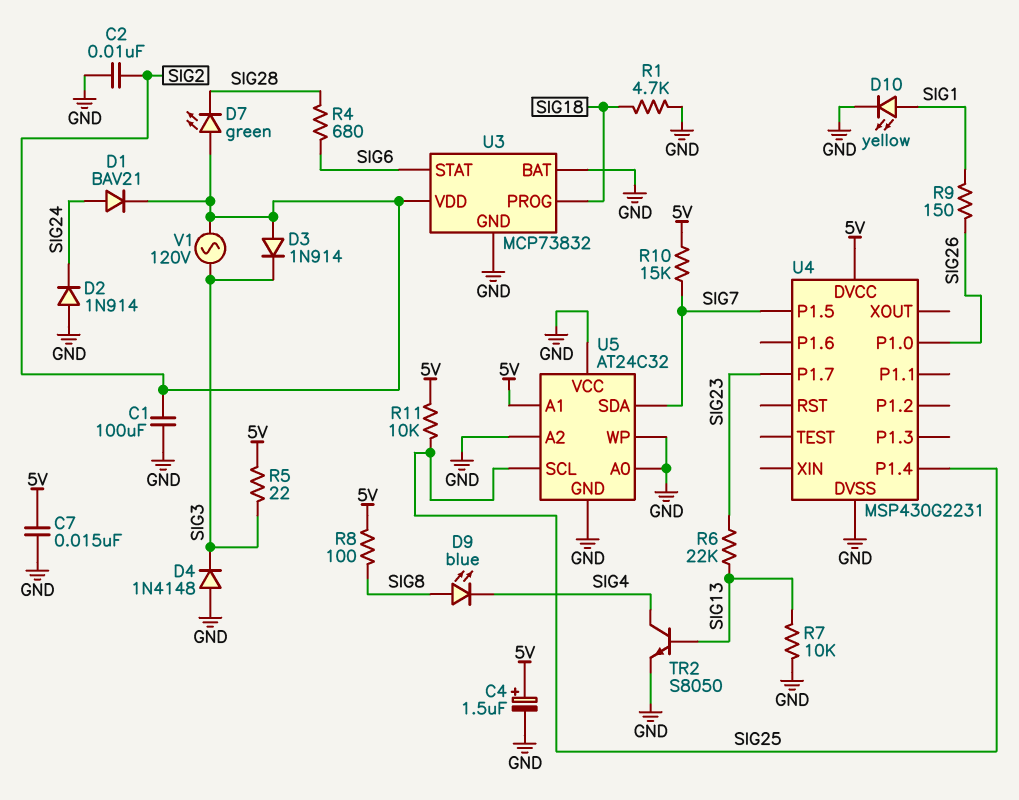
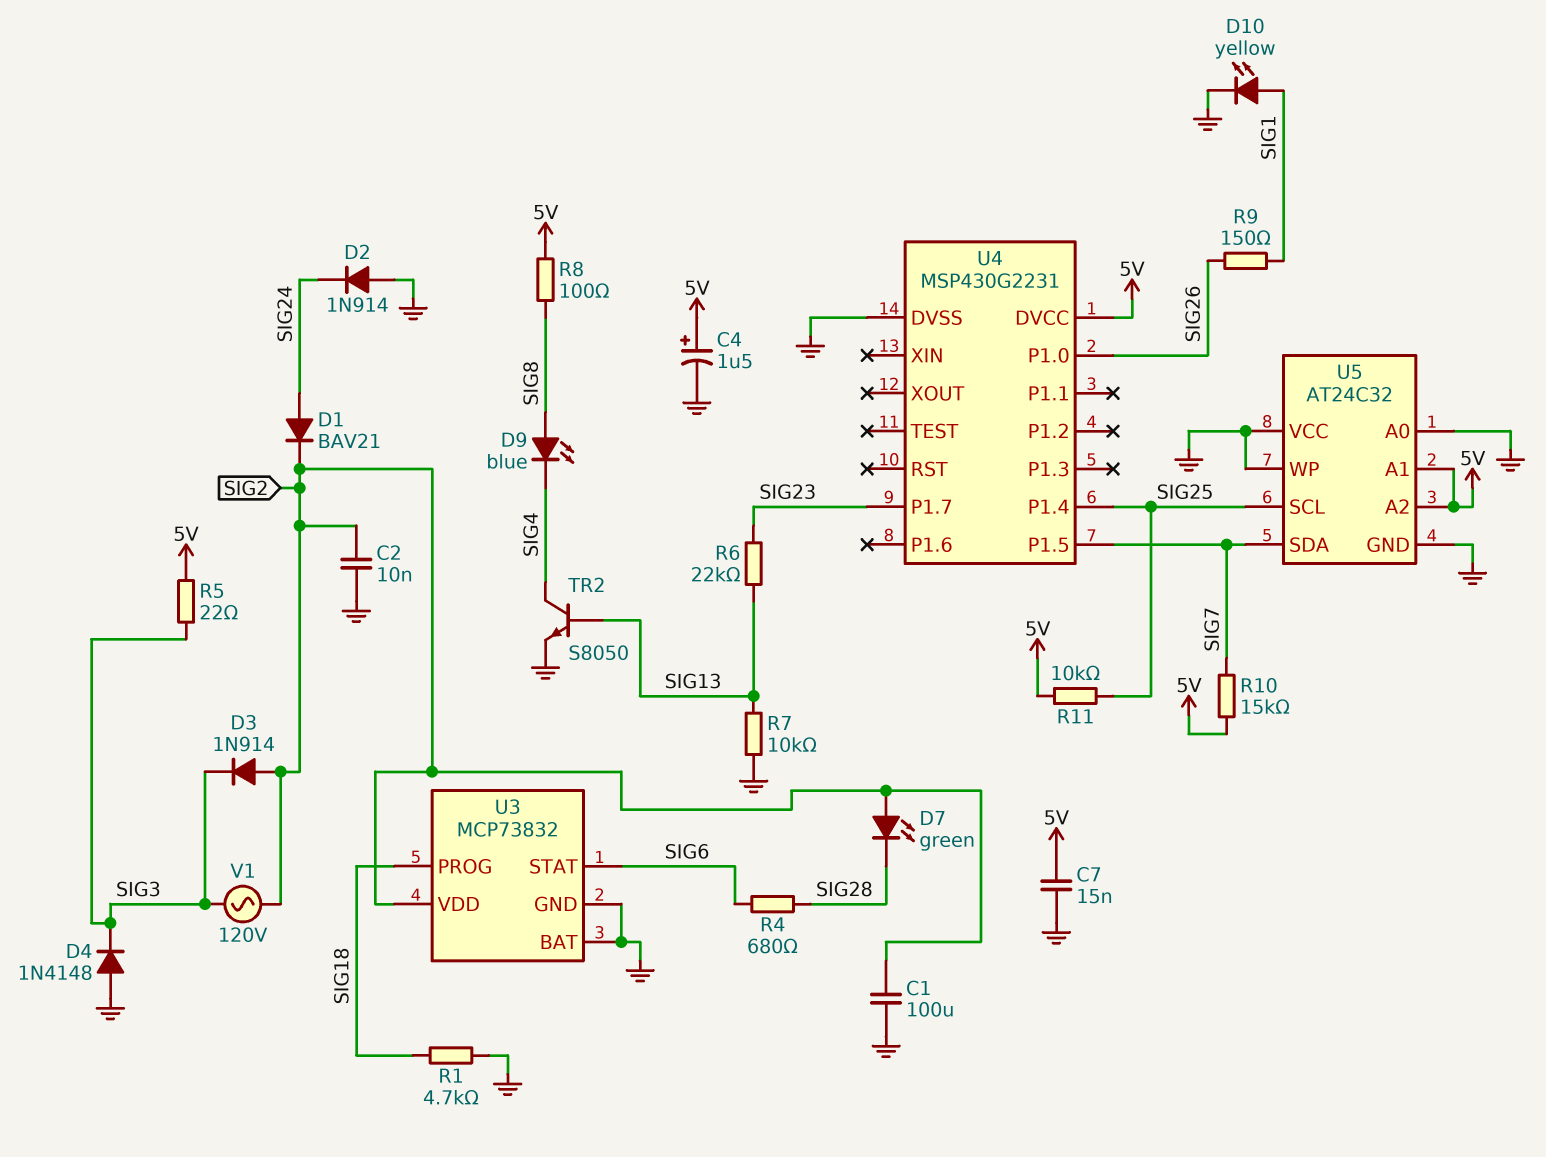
U5 pin A2: GND -> 5V

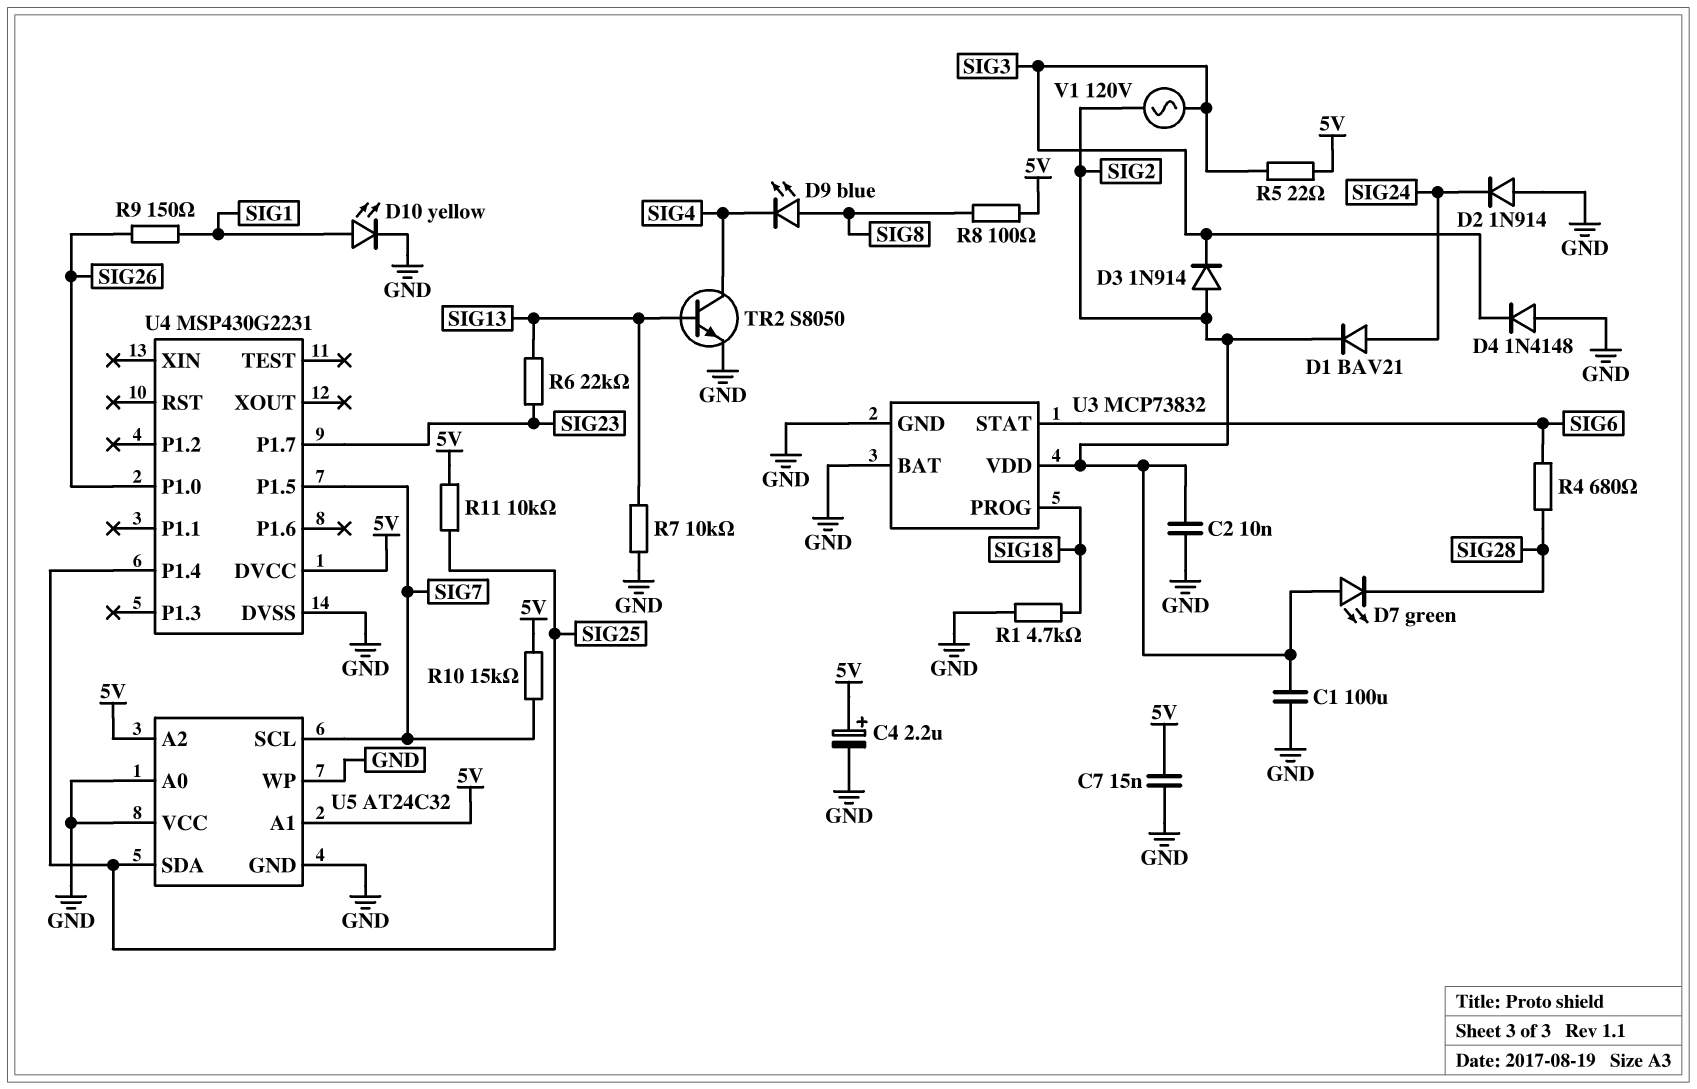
C4: 1.5uF (plus 5V, minus GND) -> 2.2uF (plus 5V, minus GND)
U5 pin SCL: SIG25 -> SIG7
U5 pin SDA: SIG7 -> SIG25

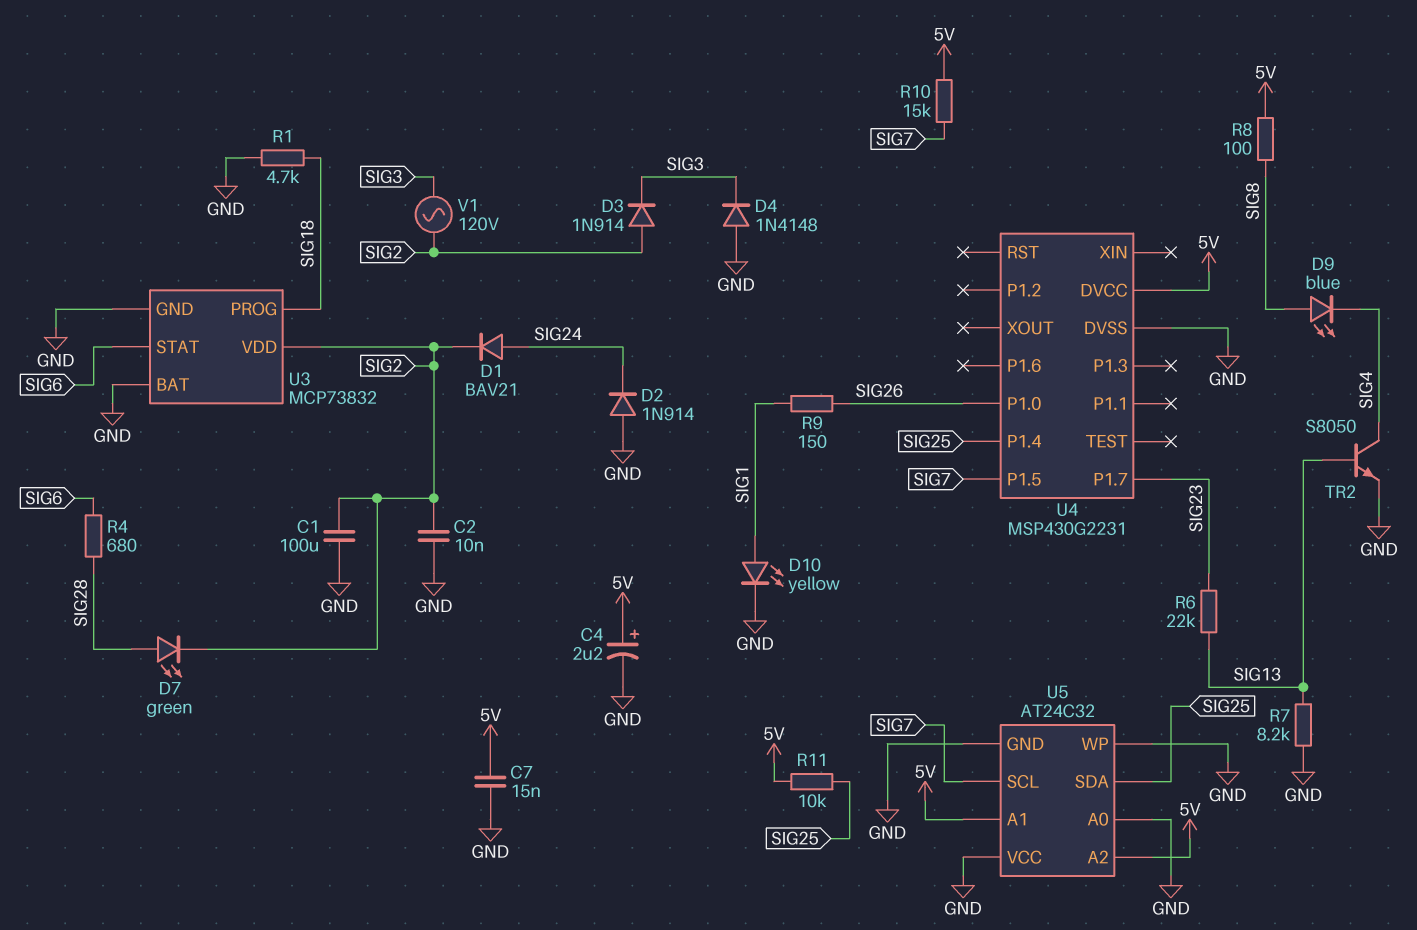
D7: LED green (A SIG2, K SIG28) -> LED green (A SIG28, K SIG2)
R5: 22 (5V, SIG3) -> none
R7: 10k (GND, SIG13) -> 8.2k (GND, SIG13)

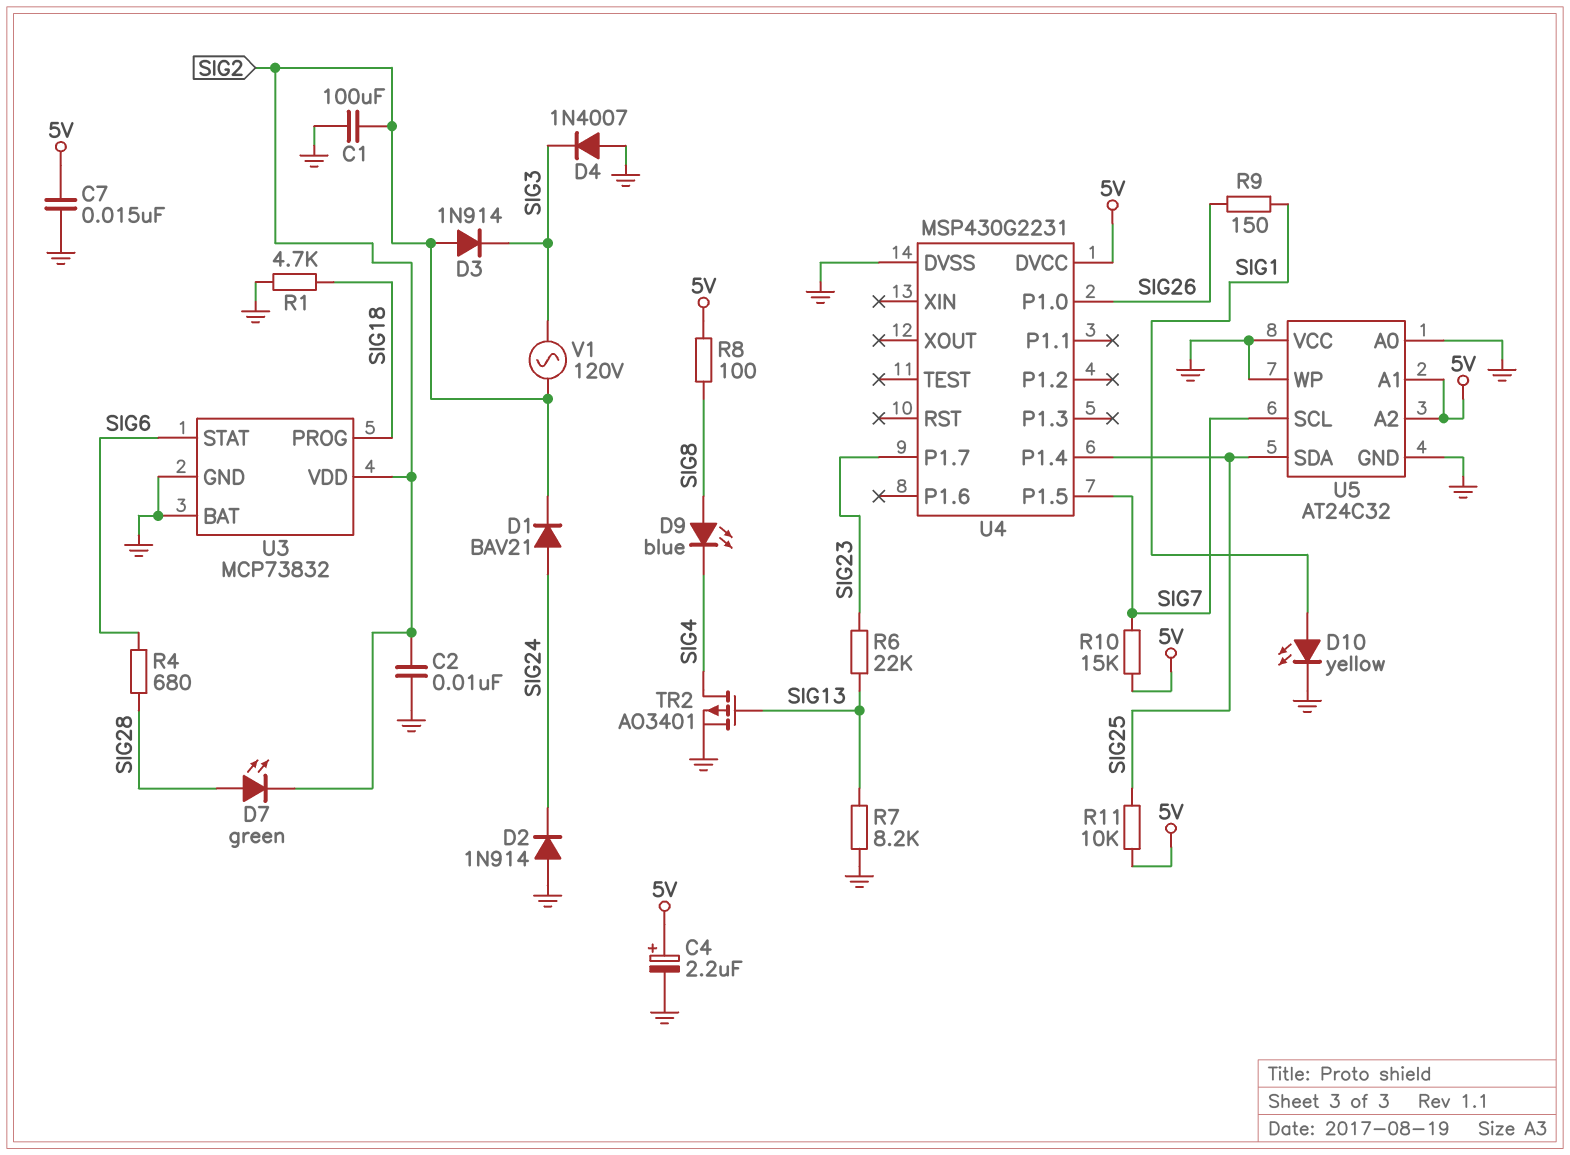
D4: diode 1N4148 (A GND, K SIG3) -> diode 1N4007 (A GND, K SIG3)
TR2: NPN S8050 (B SIG13, C SIG4, E GND) -> PMOS AO3401 (G SIG13, D SIG4, S GND)

